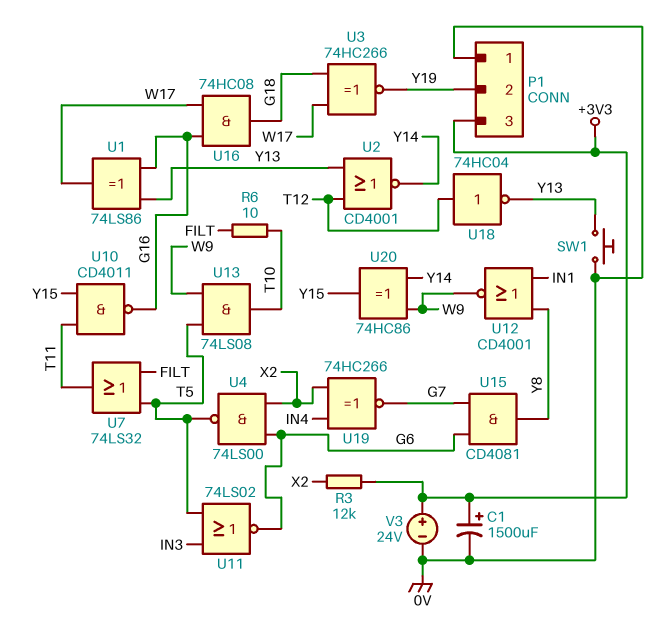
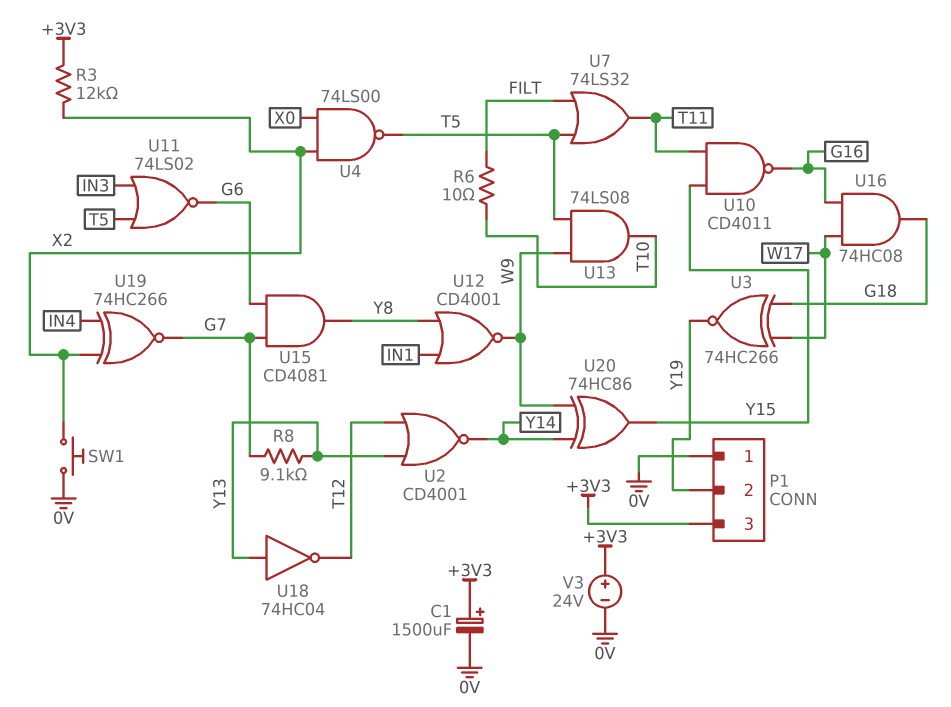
R8: none -> 9.1k (G7, Y13)
SW1: button (0V, Y13) -> button (0V, X2)
U1: XOR 74LS86 (in G16, in Y13, out W17) -> none
U4: NAND 74LS00 (in G6, in X2, out T5) -> NAND 74LS00 (in X0, in X2, out T5)
U18: NOT 74HC04 (in T12, out Y13) -> NOT 74HC04 (in Y13, out T12)

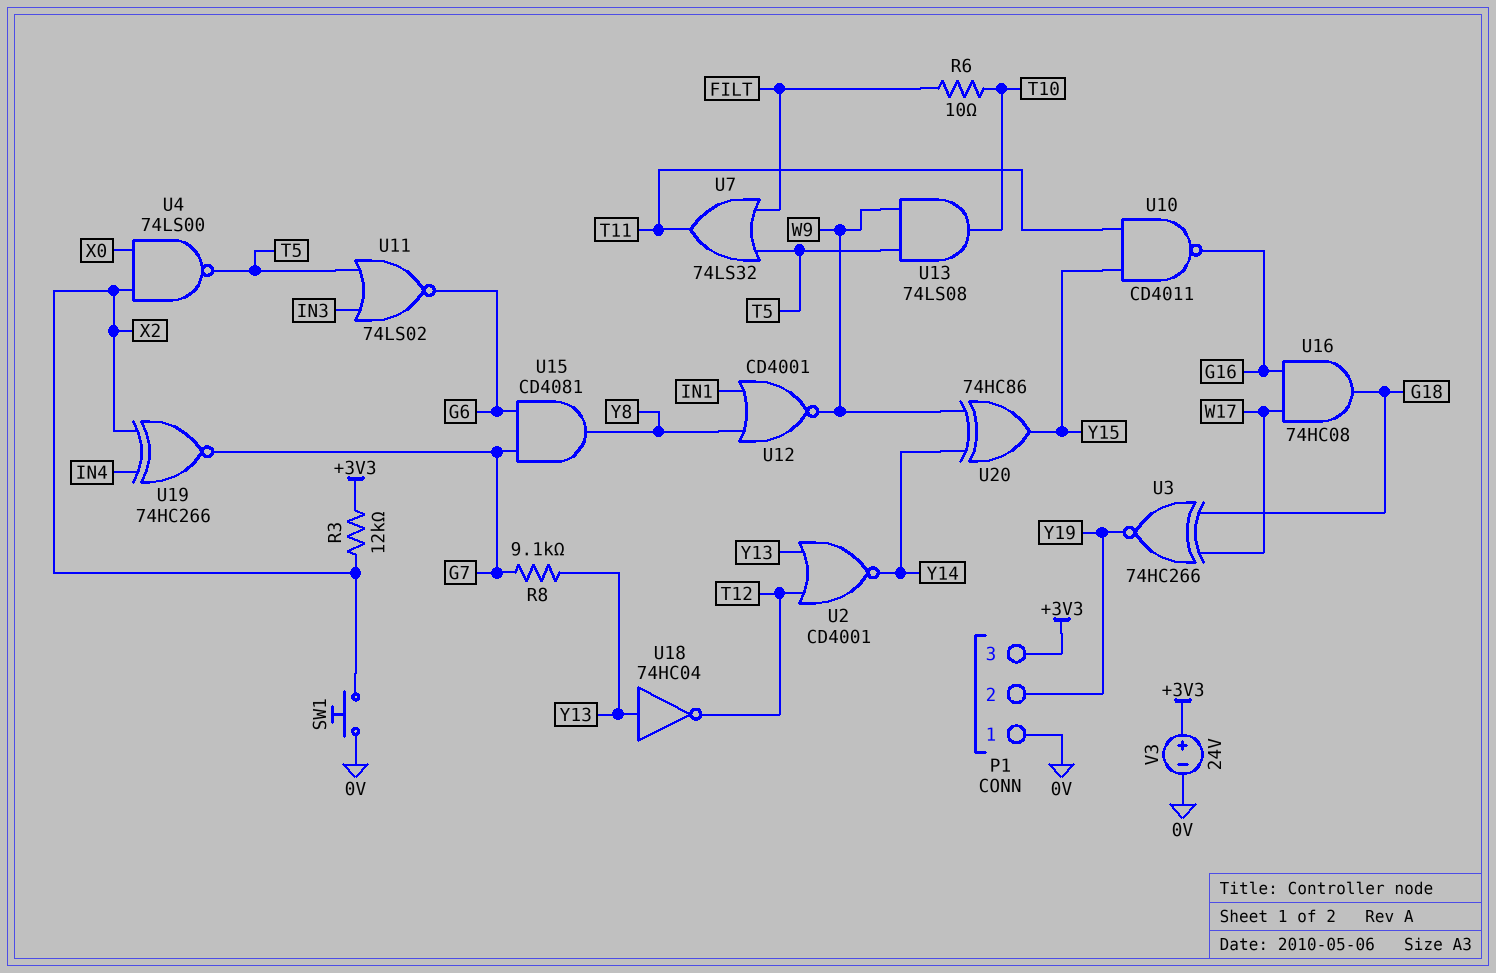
C1: 1500uF (plus +3V3, minus 0V) -> none

